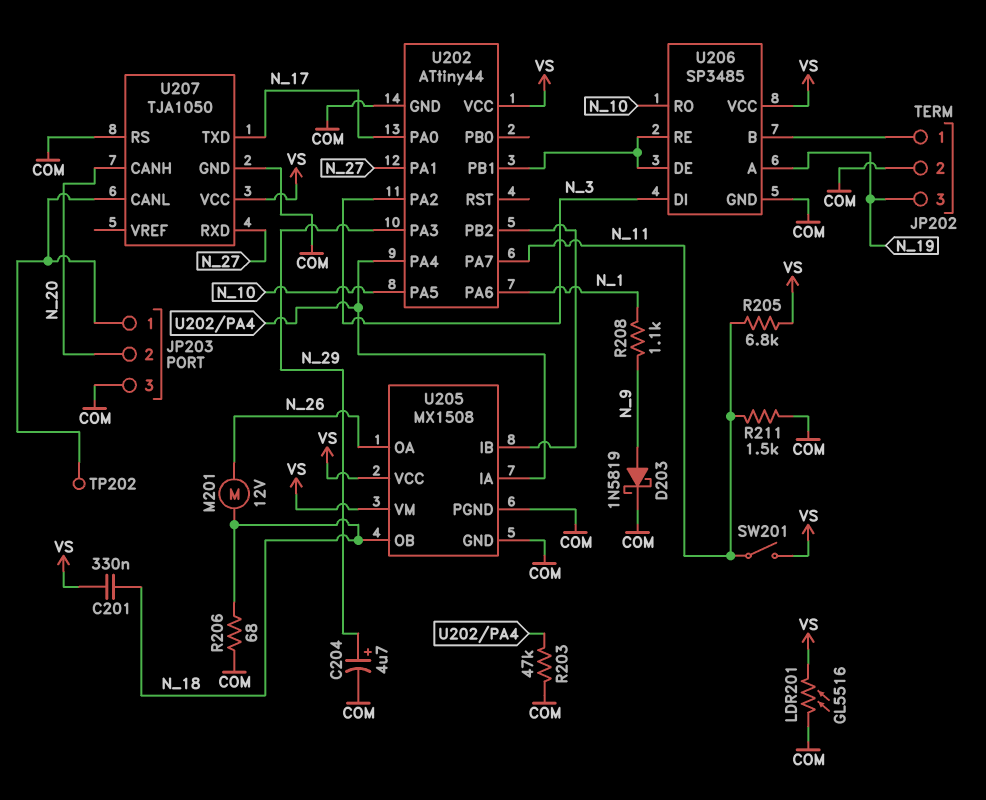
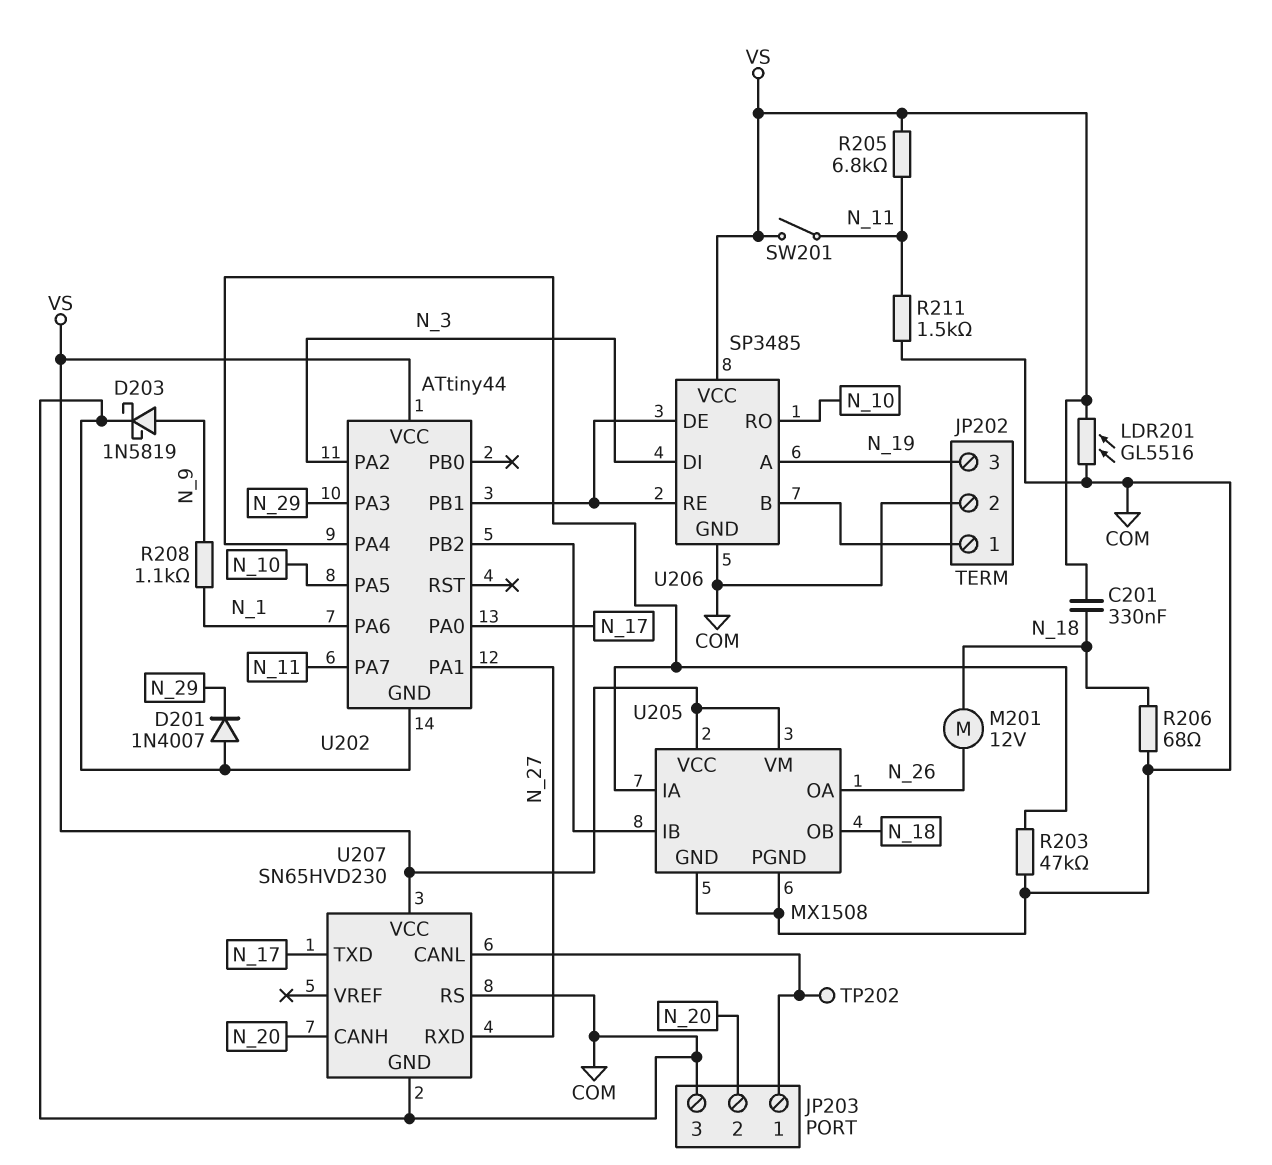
C204: 4.7uF (plus N_29, minus COM) -> none
D201: none -> diode 1N4007 (A COM, K N_29)
U207: TJA1050 -> SN65HVD230

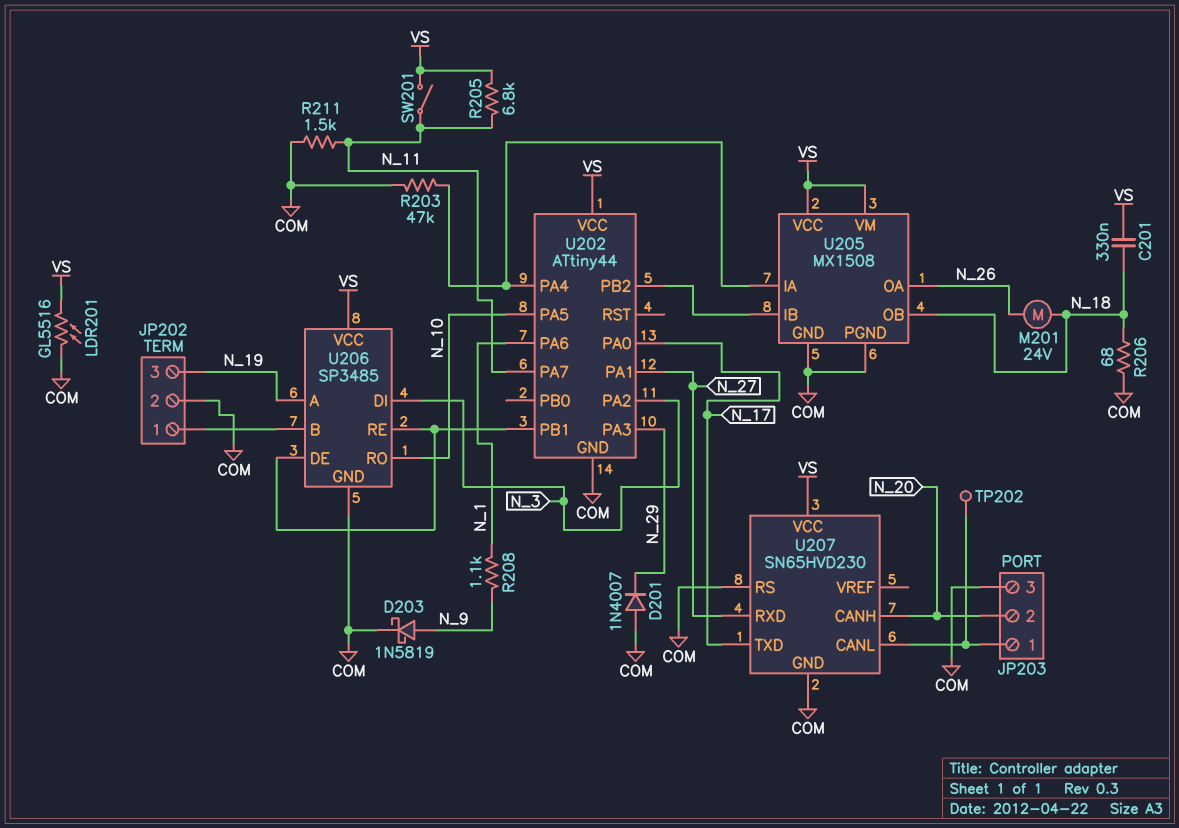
M201: motor 12V (N_18, N_26) -> motor 24V (N_18, N_26)

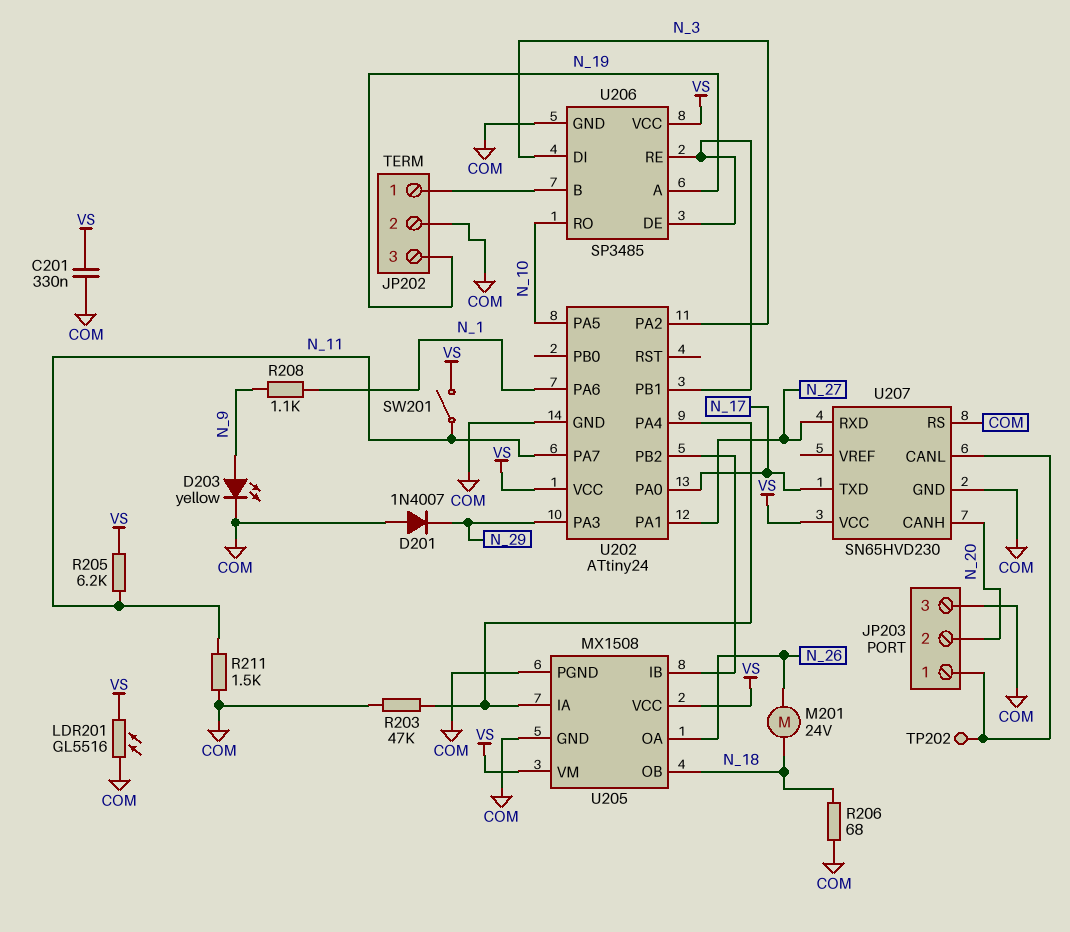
C201: 330nF (N_18, VS) -> 330nF (COM, VS)
D203: schottky 1N5819 (A N_9, K COM) -> LED yellow (A N_9, K COM)
R205: 6.8k (N_11, VS) -> 6.2k (N_11, VS)
U202: ATtiny44 -> ATtiny24

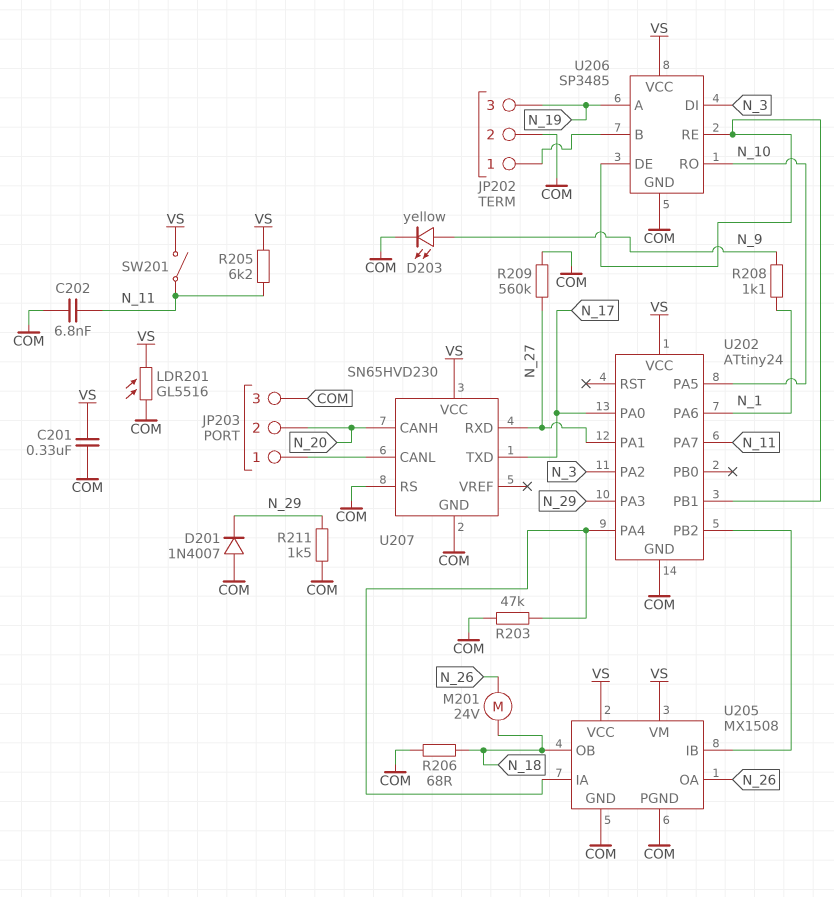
C202: none -> 6.8nF (COM, N_11)
R209: none -> 560k (COM, N_27)
R211: 1.5k (COM, N_11) -> 1.5k (COM, N_29)
TP202: test point (JP203/1) -> none

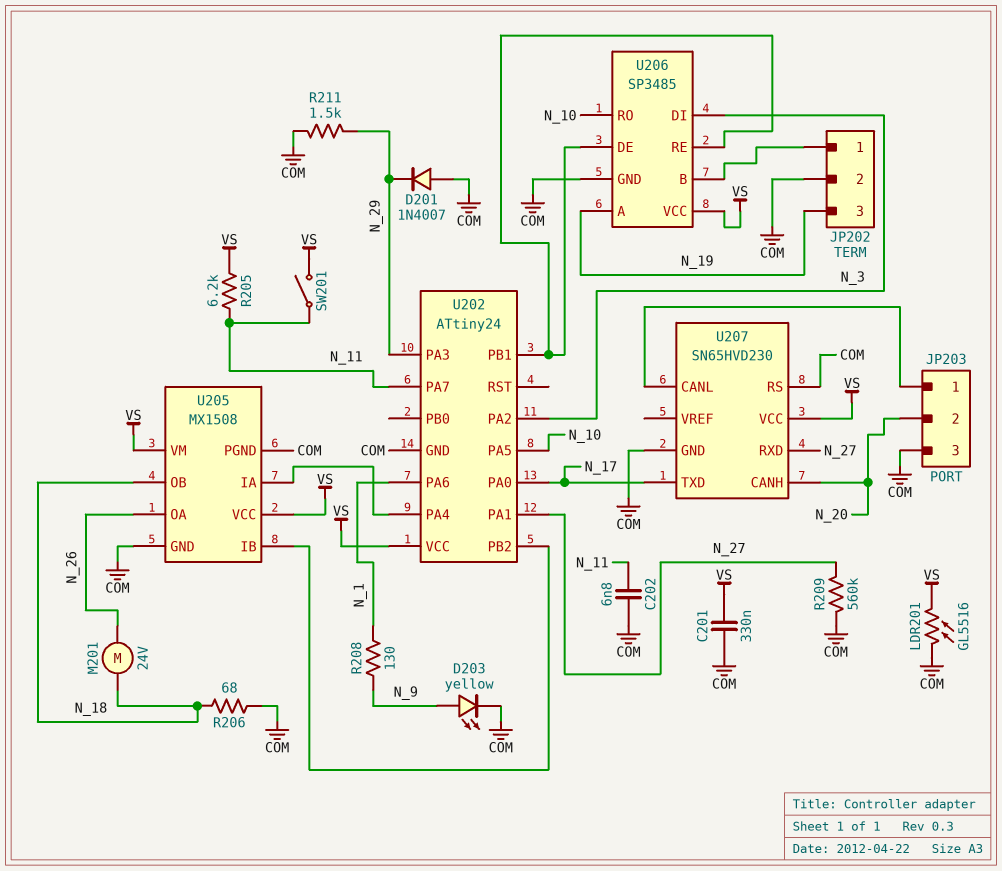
R203: 47k (COM, U202/PA4) -> none
R208: 1.1k (N_1, N_9) -> 130 (N_1, N_9)

